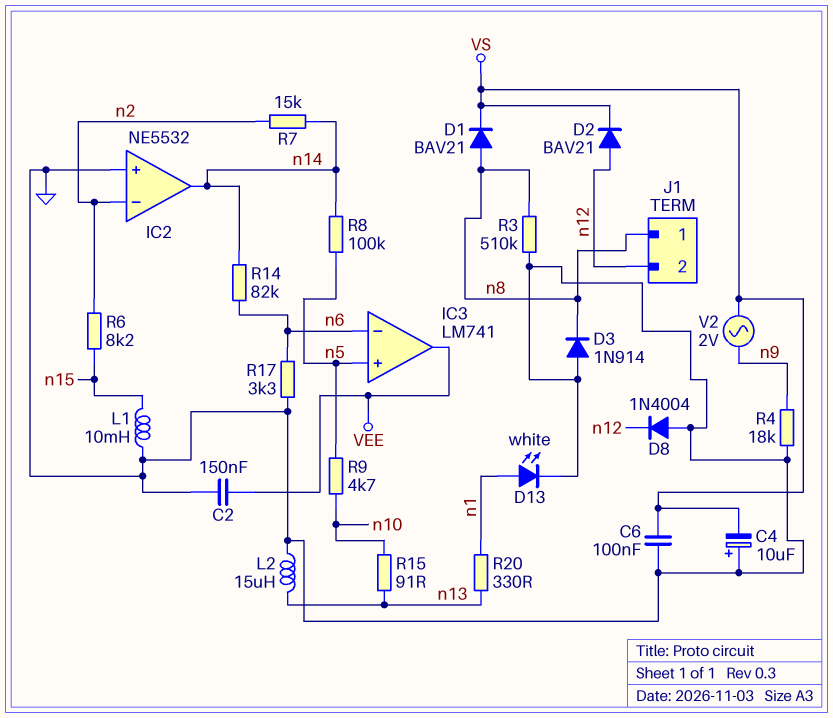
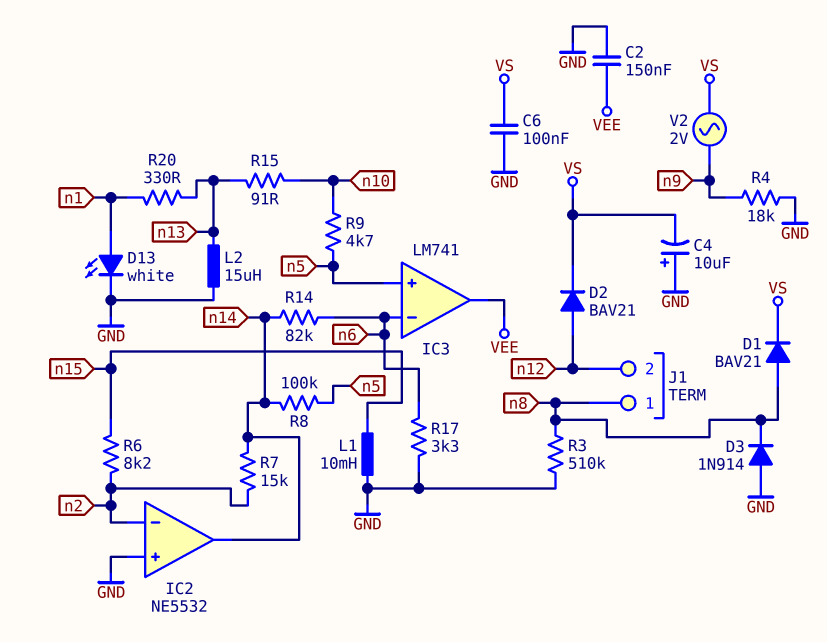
D8: diode 1N4004 (A GND, K n12) -> none

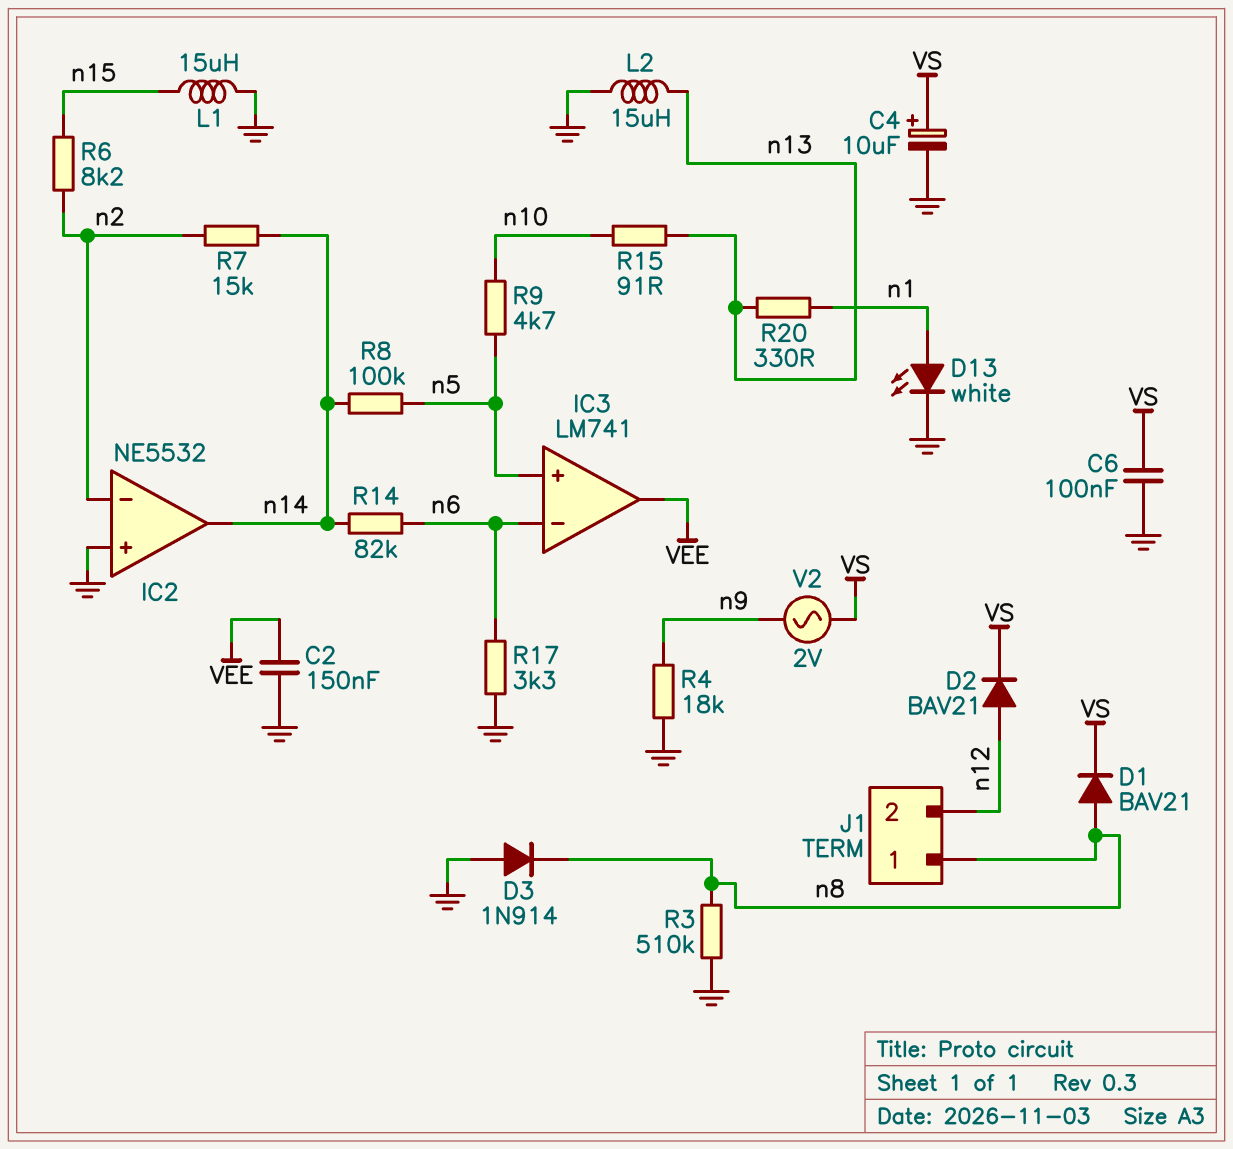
C4: 10uF (plus GND, minus VS) -> 10uF (plus VS, minus GND)
L1: 10mH (GND, n15) -> 15uH (GND, n15)

